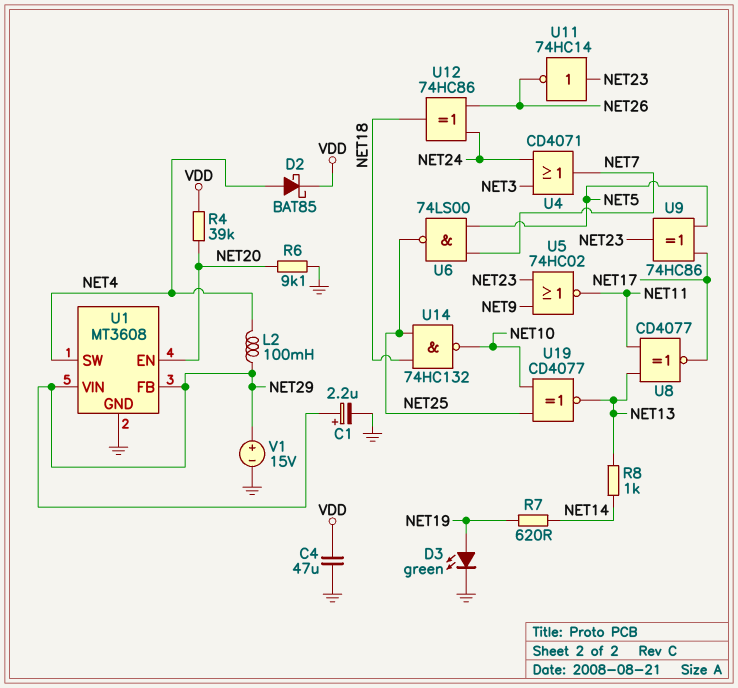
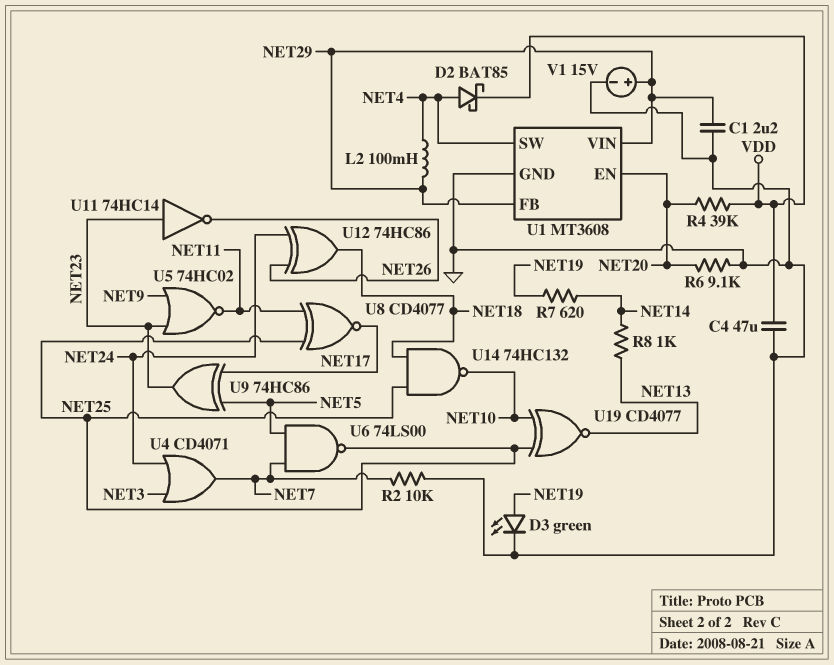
C1: 2.2uF (plus NET29, minus GND) -> 2.2uF (GND, NET29)
R2: none -> 10k (GND, NET7)
U8: XNOR CD4077 (in NET11, in NET13, out NET17) -> XNOR CD4077 (in NET11, in NET25, out NET17)

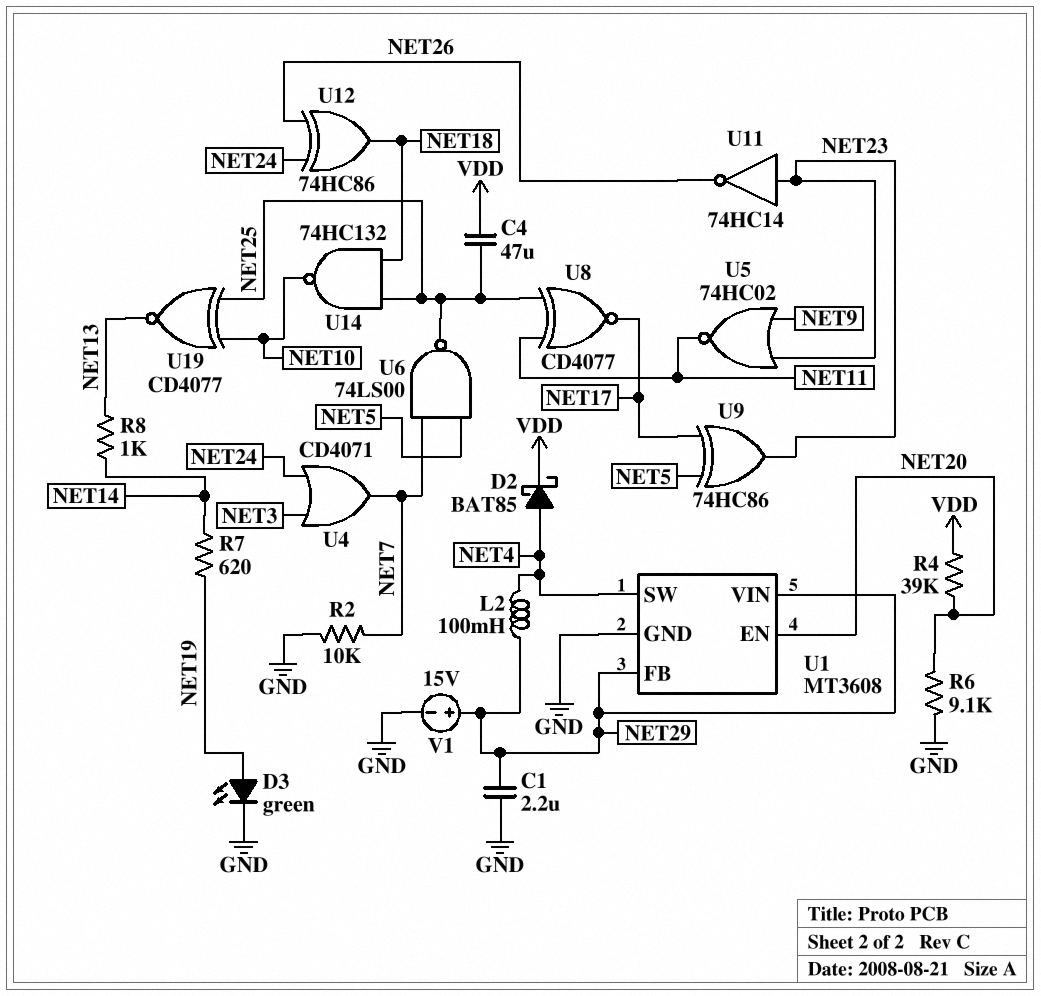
C4: 47uF (GND, VDD) -> 47uF (NET25, VDD)

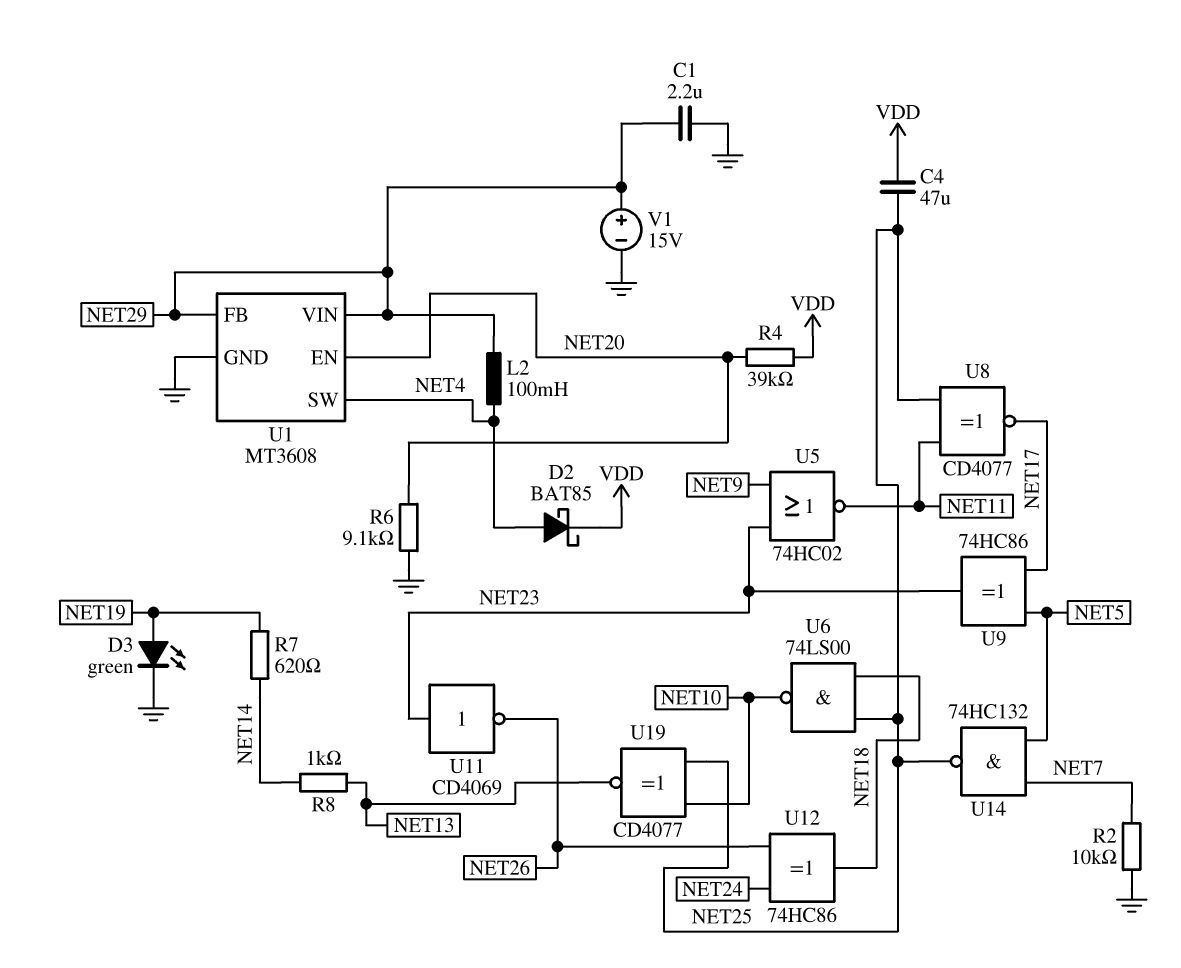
U4: OR CD4071 (in NET3, in NET24, out NET7) -> none
U6: NAND 74LS00 (in NET5, in NET7, out NET25) -> NAND 74LS00 (in NET18, in NET25, out NET10)
U11: NOT 74HC14 (in NET23, out NET26) -> NOT CD4069 (in NET23, out NET26)
U14: NAND 74HC132 (in NET18, in NET25, out NET10) -> NAND 74HC132 (in NET5, in NET7, out NET25)

